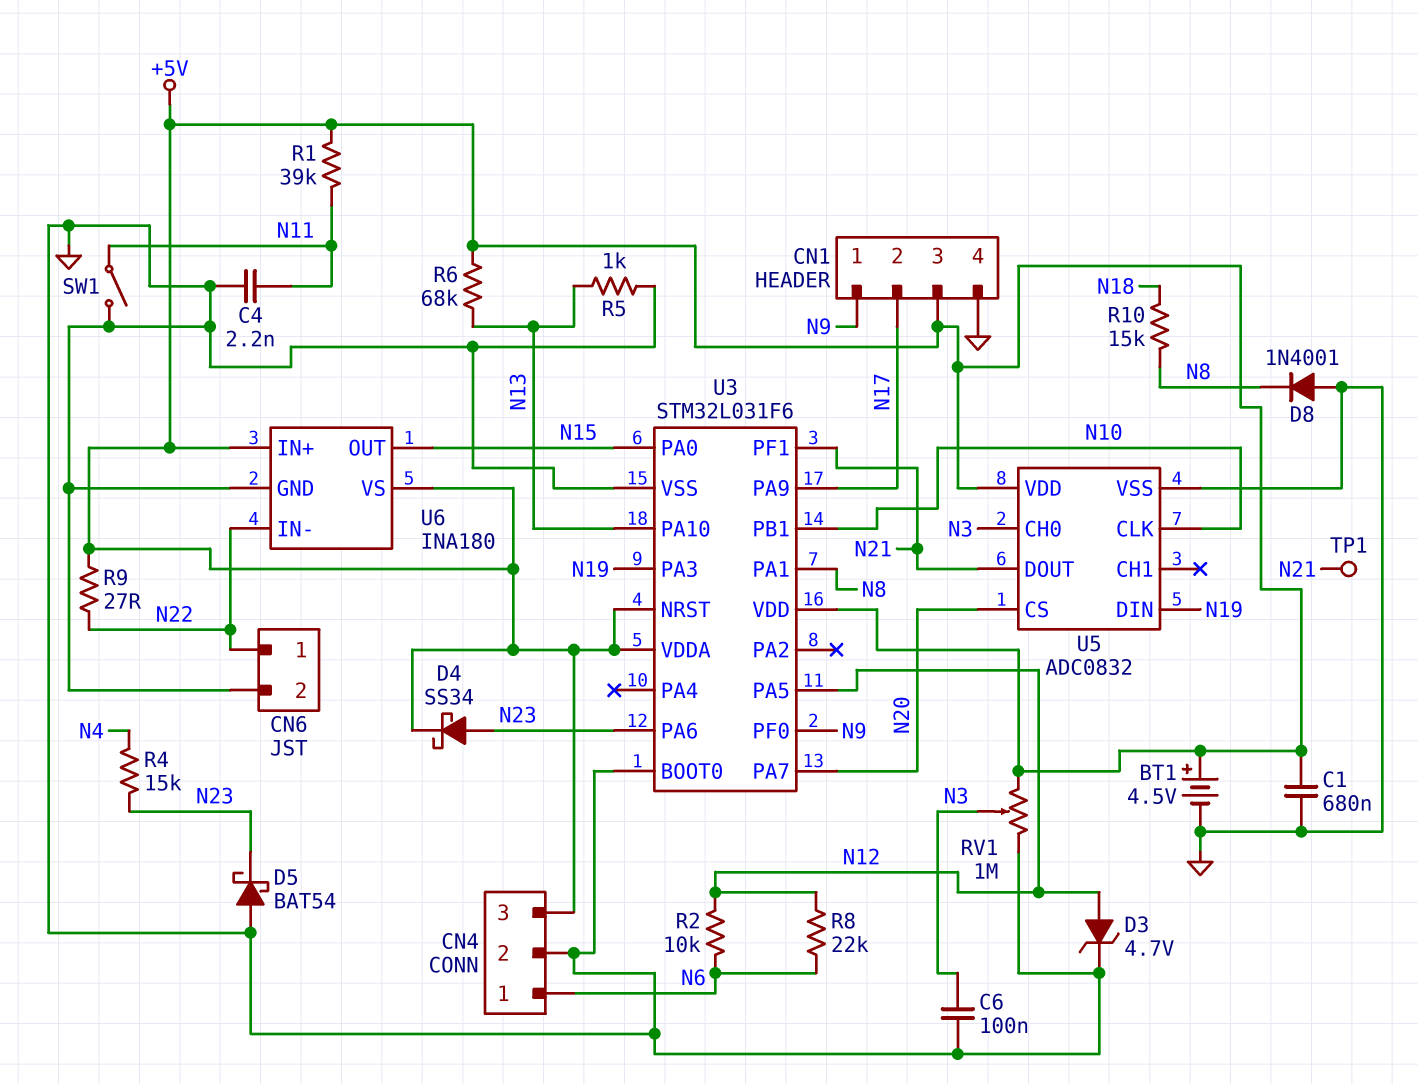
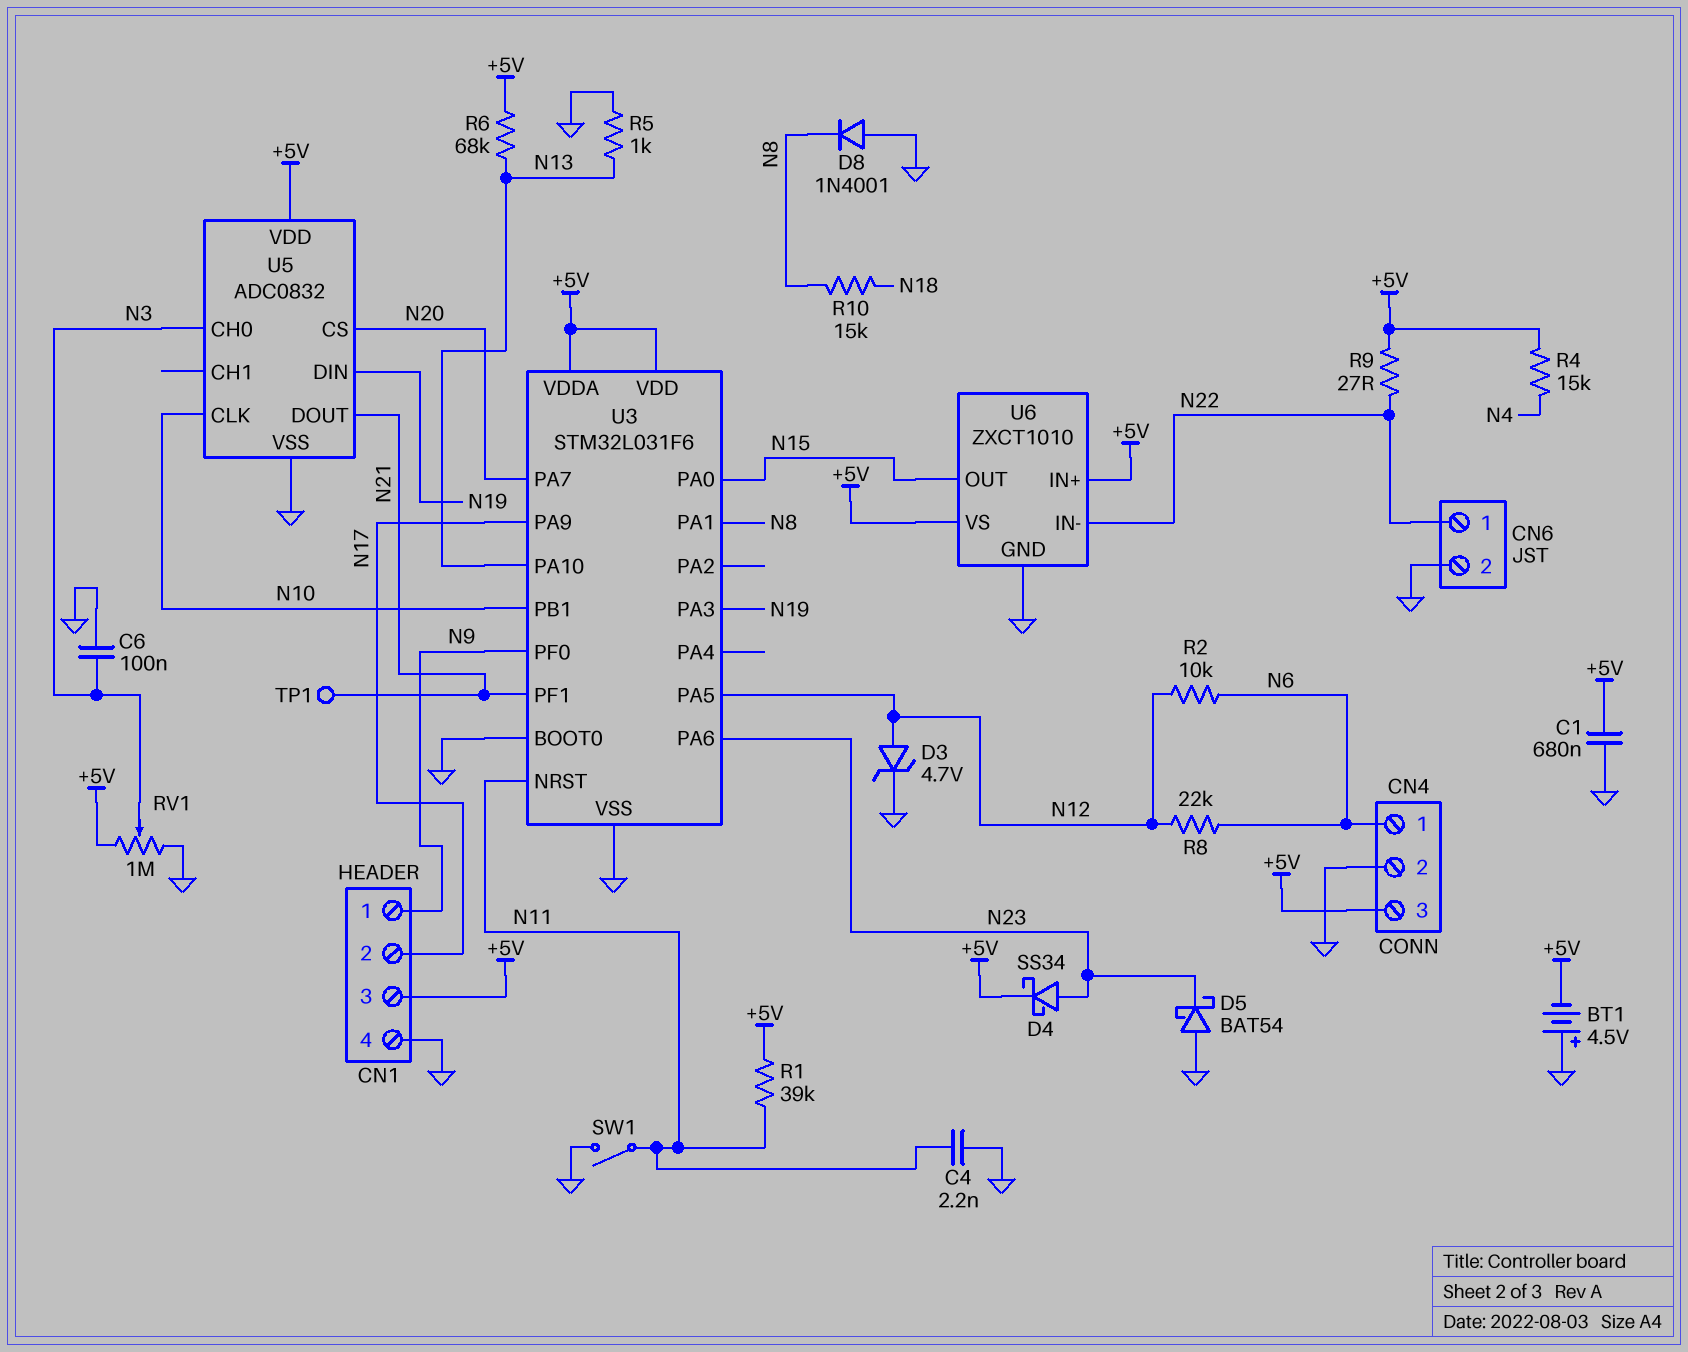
BT1: 4.5V (plus +5V, minus GND) -> 4.5V (plus GND, minus +5V)
R4: 15k (N4, N23) -> 15k (+5V, N4)
U3 pin NRST: +5V -> N11
U6: INA180 -> ZXCT1010

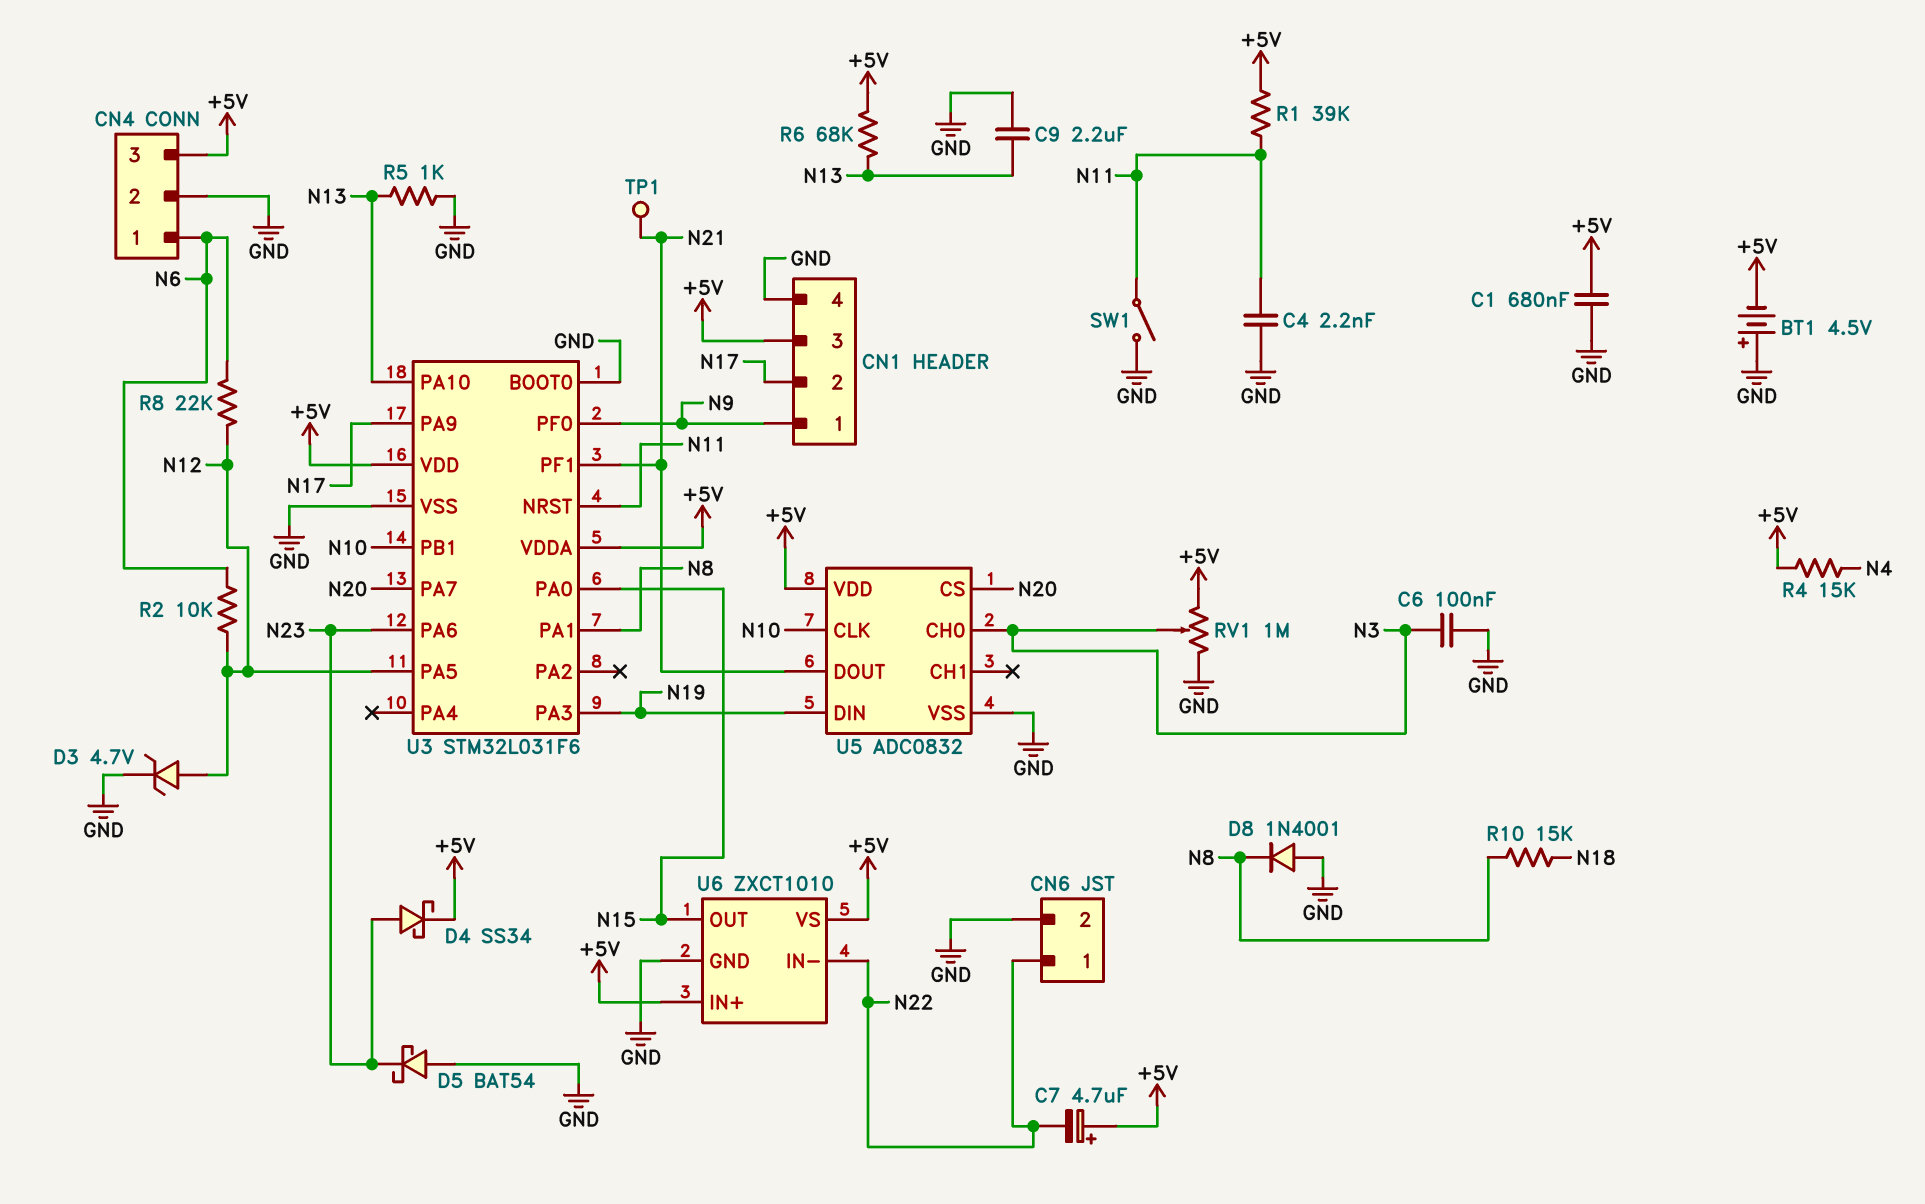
C7: none -> 4.7uF (plus +5V, minus N22)
C9: none -> 2.2uF (GND, N13)
R9: 27 (+5V, N22) -> none

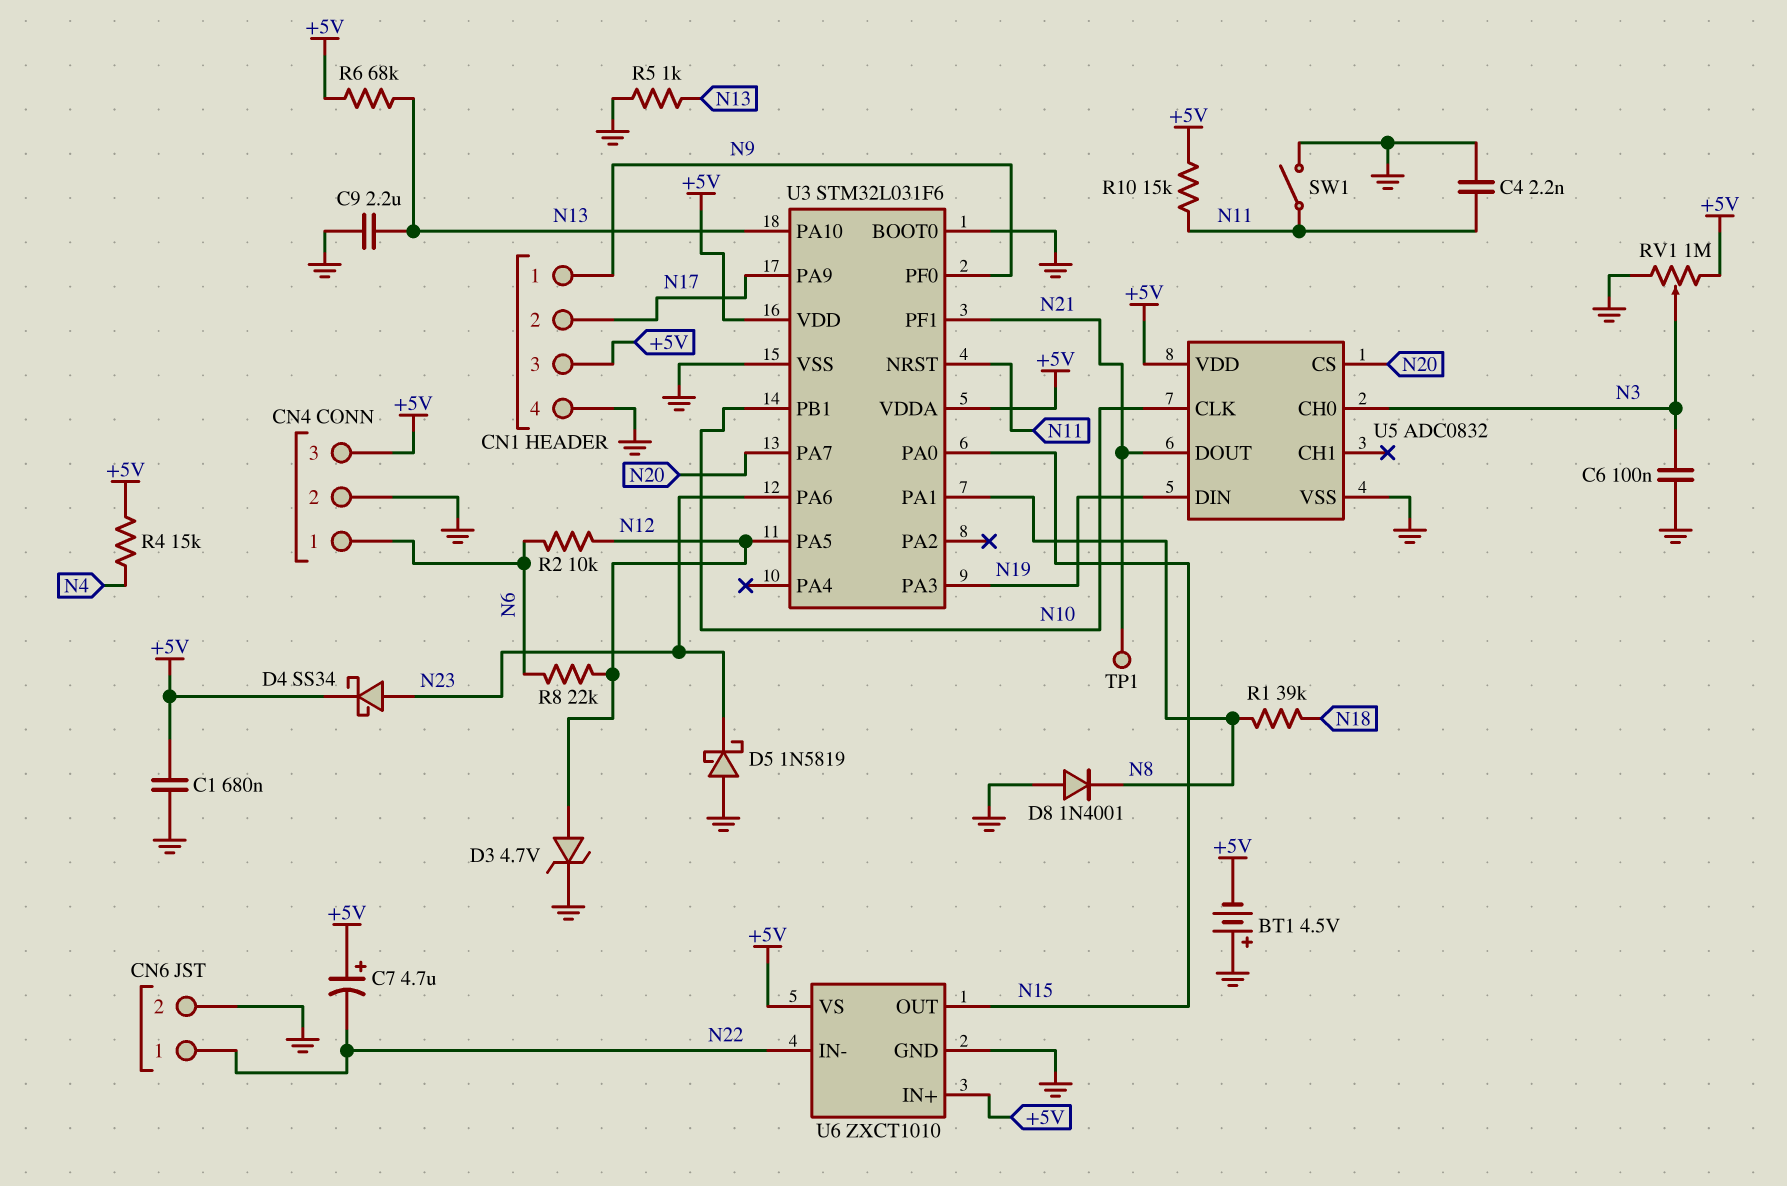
D5: schottky BAT54 (A GND, K N23) -> schottky 1N5819 (A GND, K N23)
R1: 39k (+5V, N11) -> 39k (N8, N18)
R10: 15k (N8, N18) -> 15k (+5V, N11)

